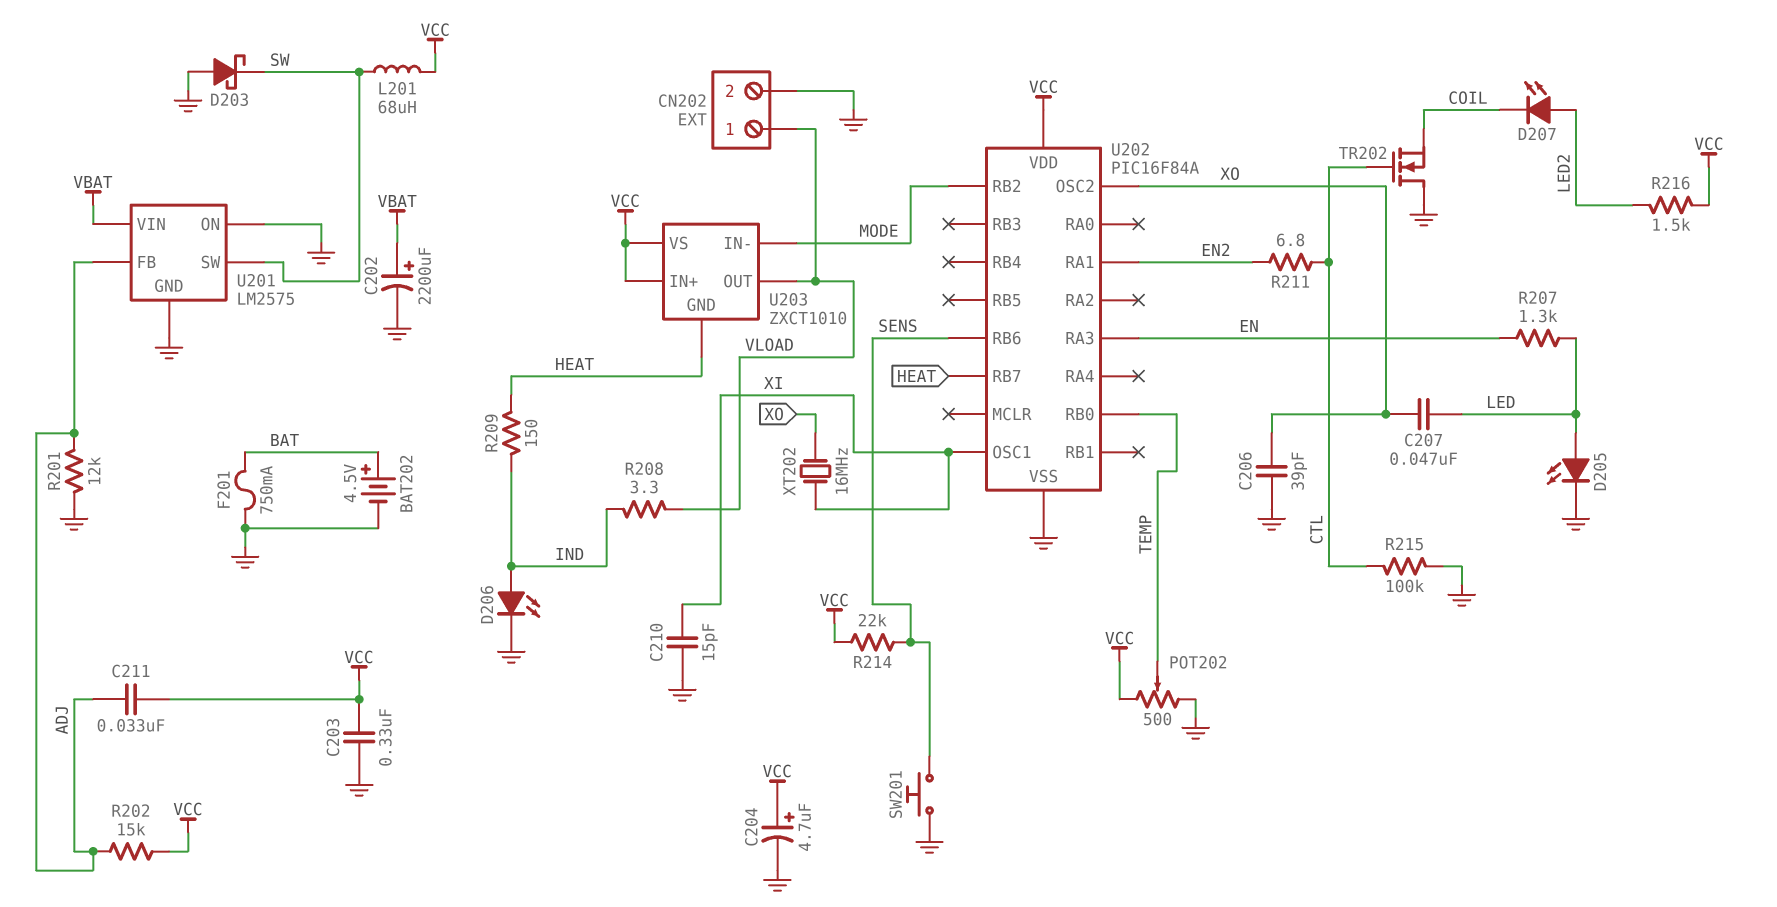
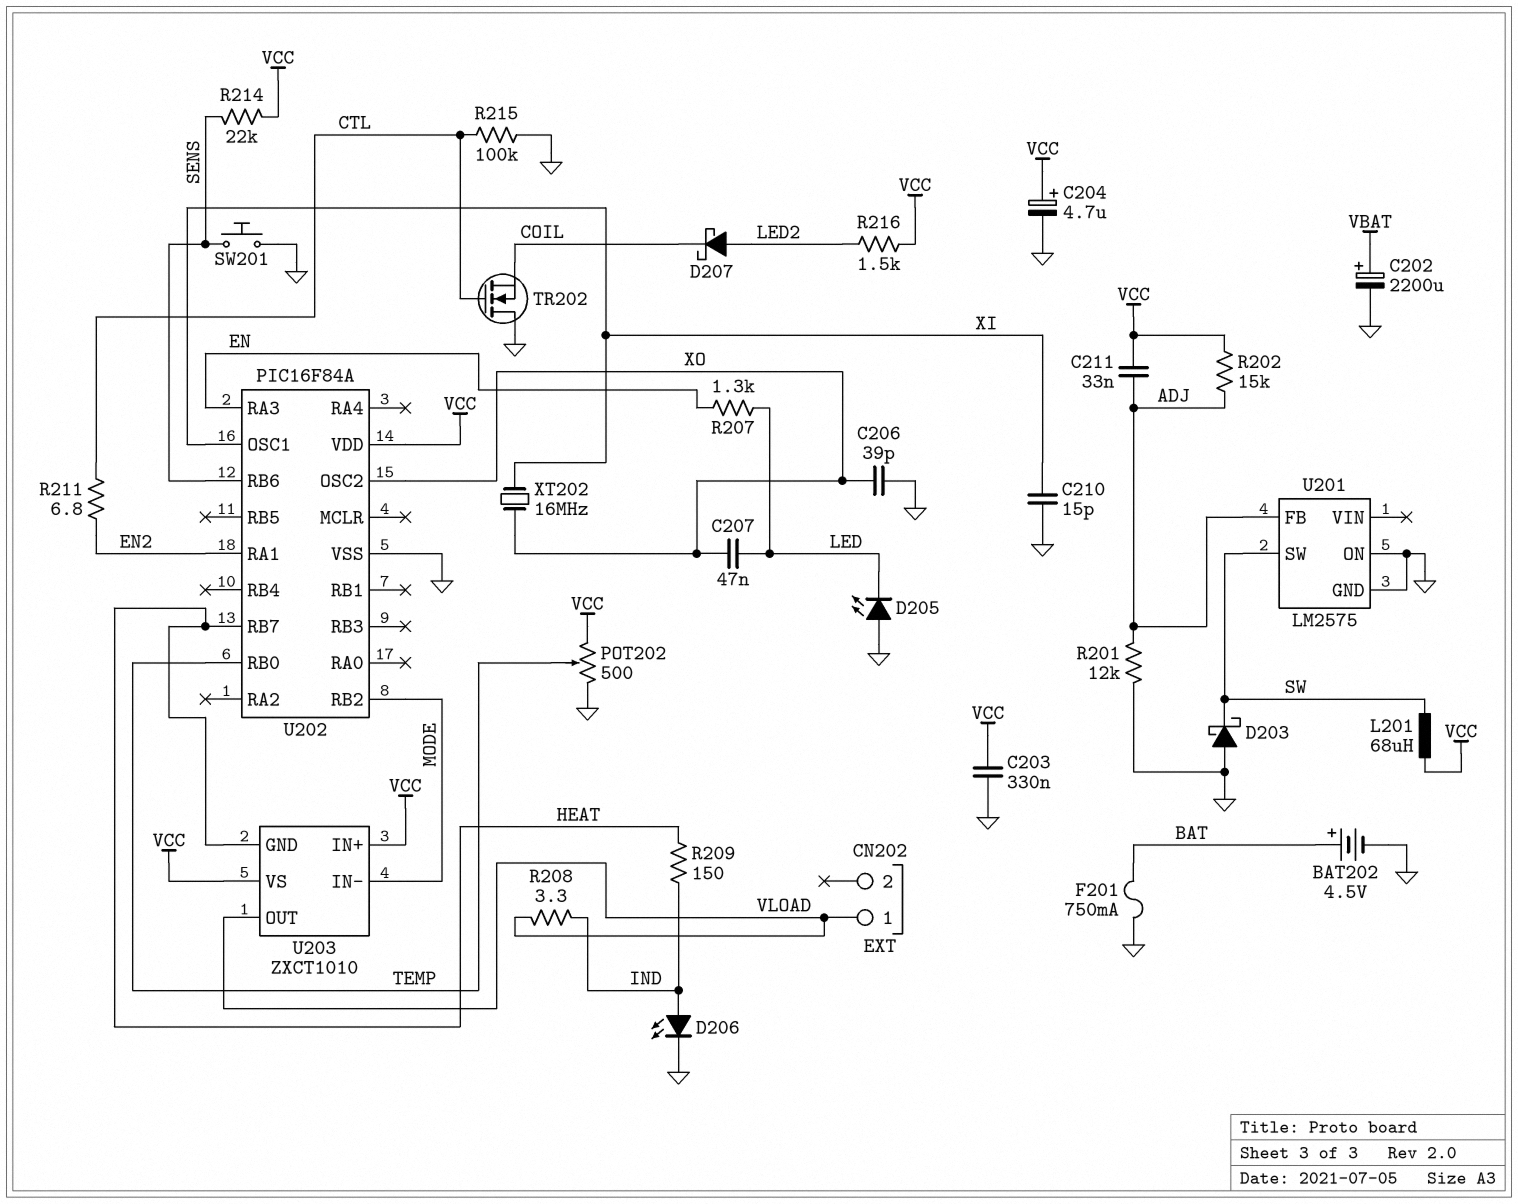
CN202 pin 2: GND -> none
D205: LED (A LED, K GND) -> LED (A GND, K LED)
D207: LED (A LED2, K COIL) -> schottky (A LED2, K COIL)
U201 pin VIN: VBAT -> none

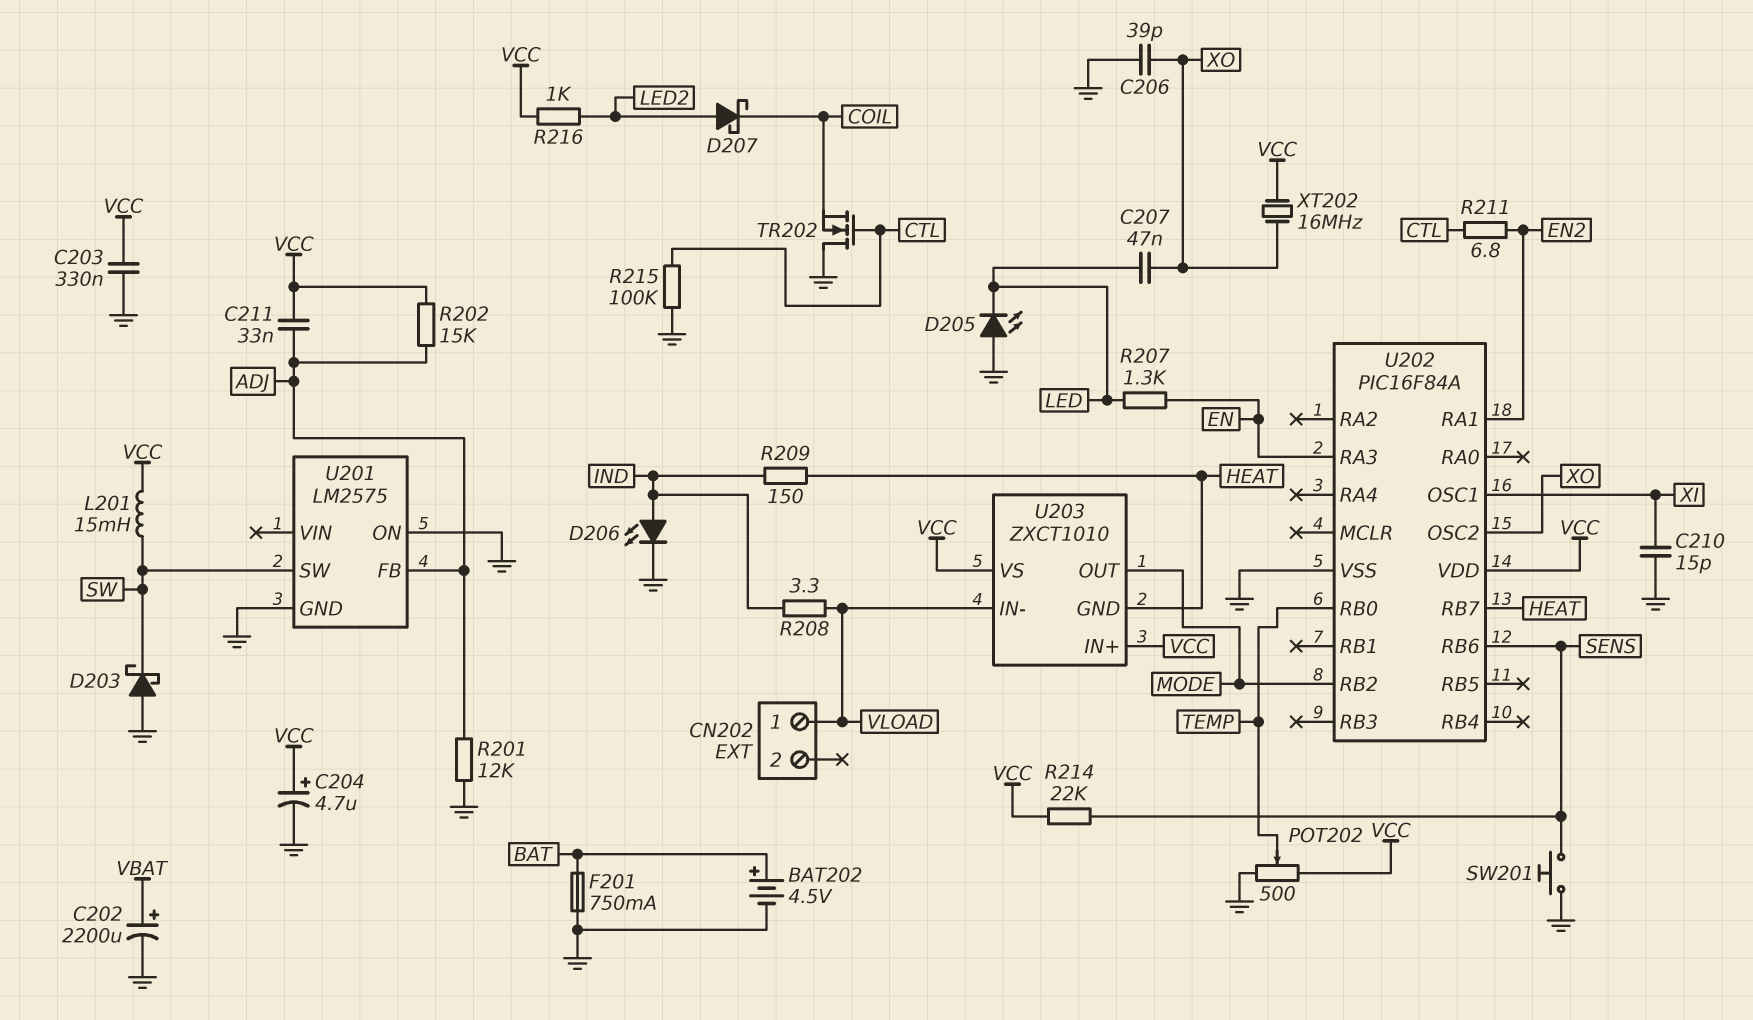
L201: 68uH (SW, VCC) -> 15mH (SW, VCC)
R216: 1.5k (LED2, VCC) -> 1k (LED2, VCC)
U203 pin IN-: MODE -> VLOAD
U203 pin OUT: VLOAD -> MODE
XT202: 16MHz (XI, XO) -> 16MHz (VCC, XO)

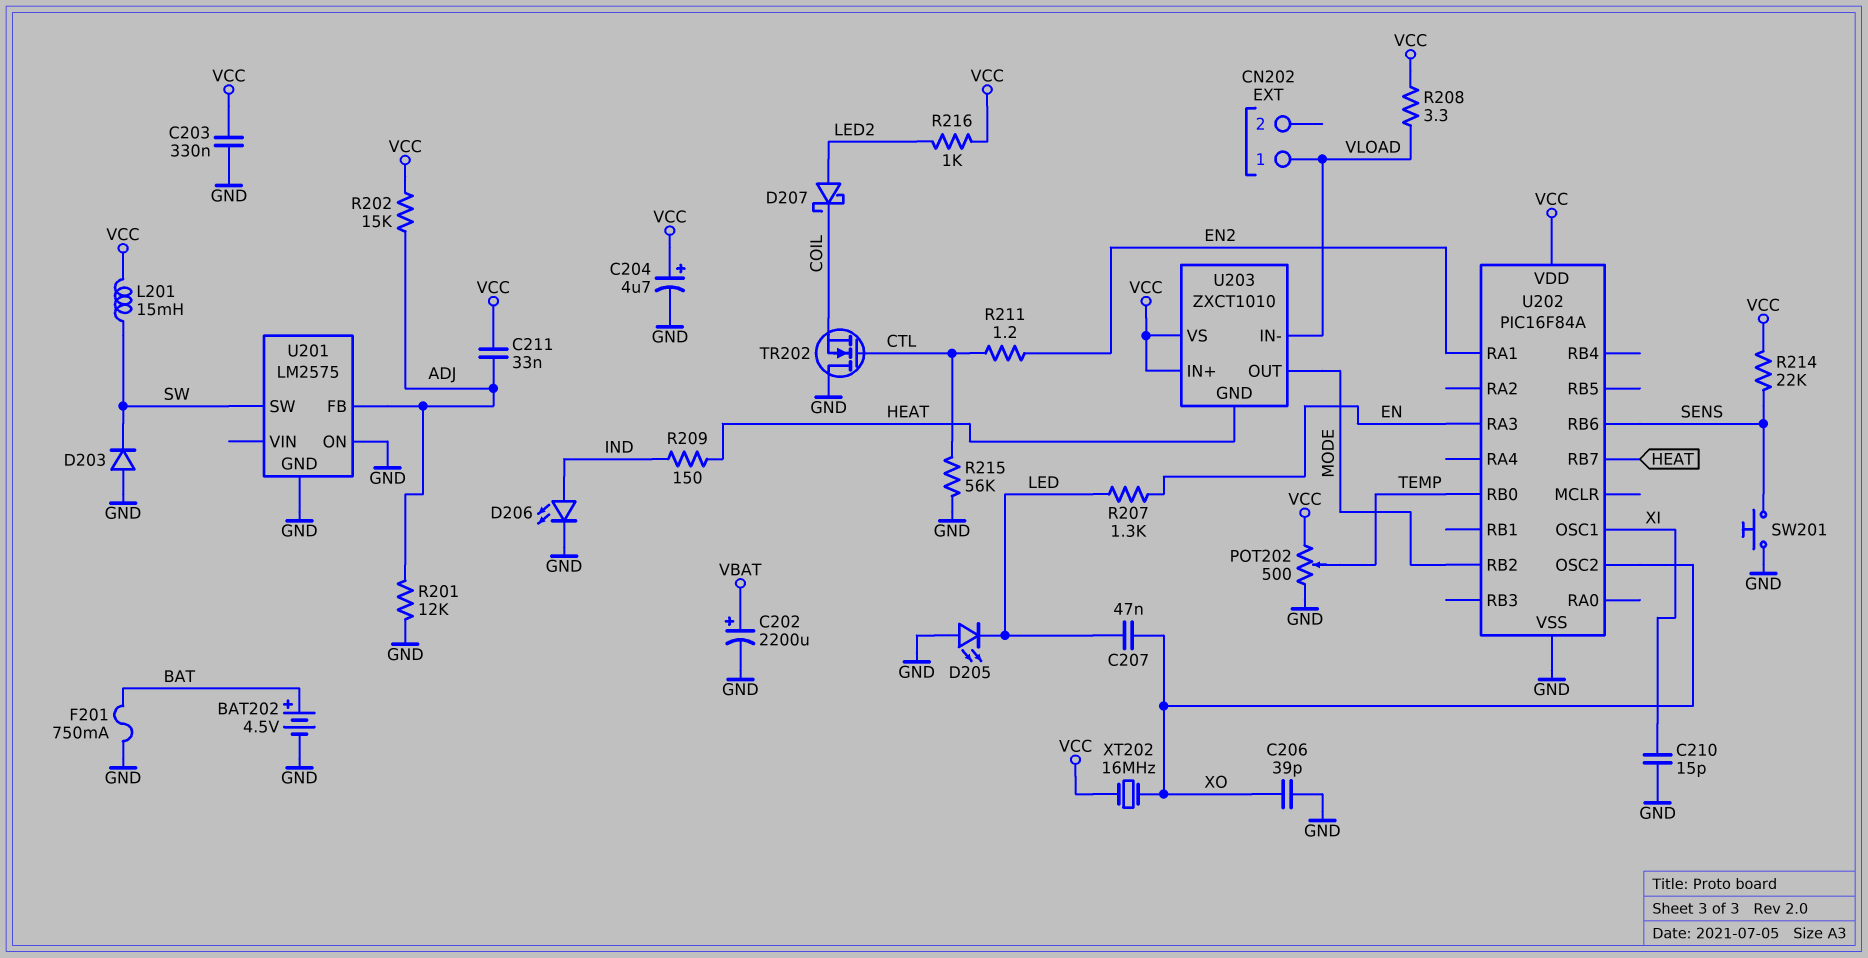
D203: schottky (A GND, K SW) -> diode (A GND, K SW)
R208: 3.3 (IND, VLOAD) -> 3.3 (VCC, VLOAD)
R211: 6.8 (CTL, EN2) -> 1.2 (CTL, EN2)
R215: 100k (CTL, GND) -> 56k (CTL, GND)

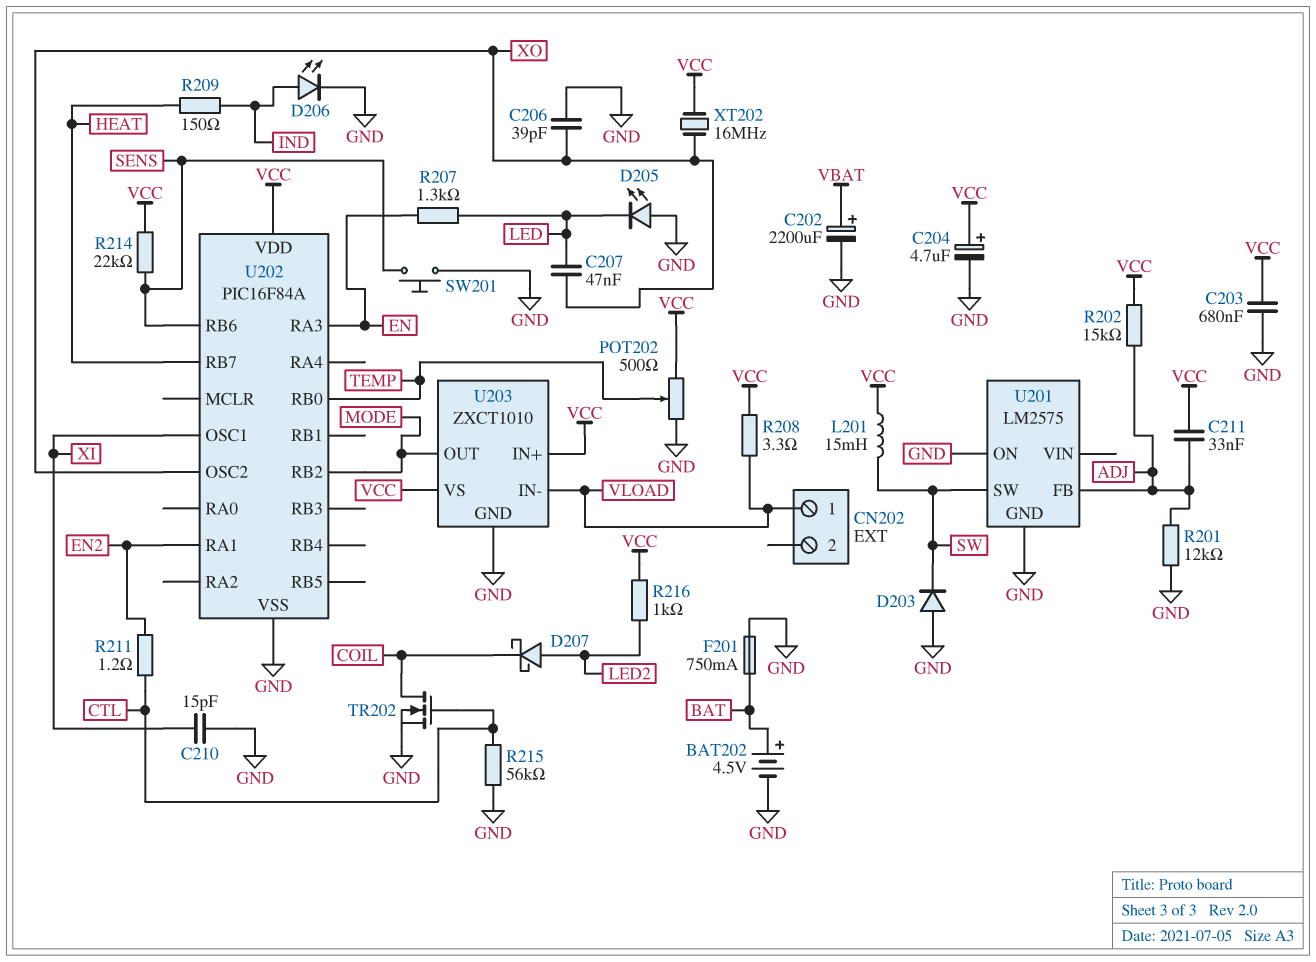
C203: 330nF (GND, VCC) -> 680nF (GND, VCC)
TR202: NMOS (G CTL, D GND, S COIL) -> NMOS (G CTL, D COIL, S GND)
U203 pin GND: HEAT -> GND

